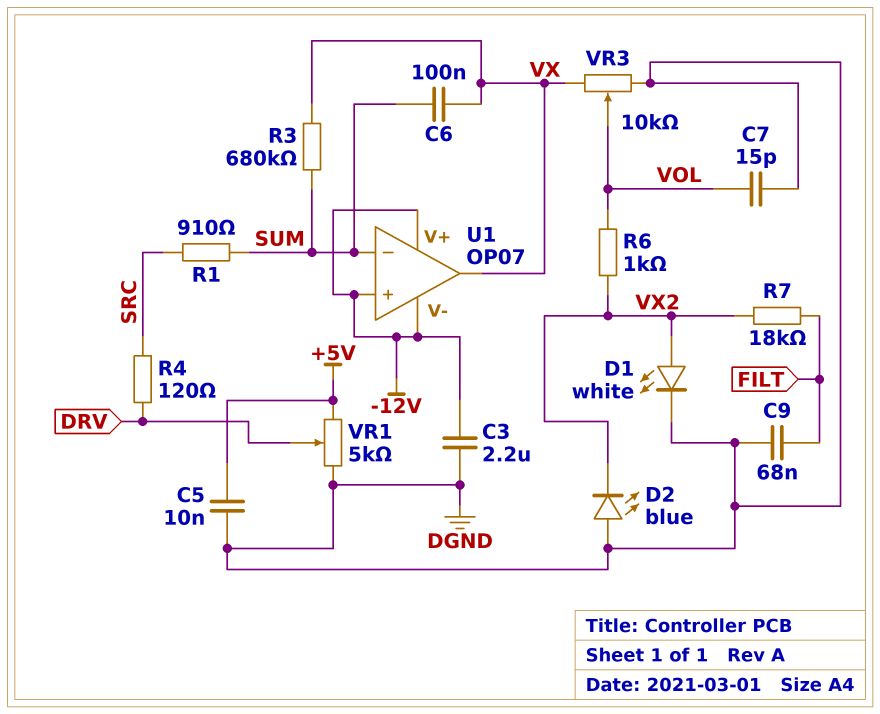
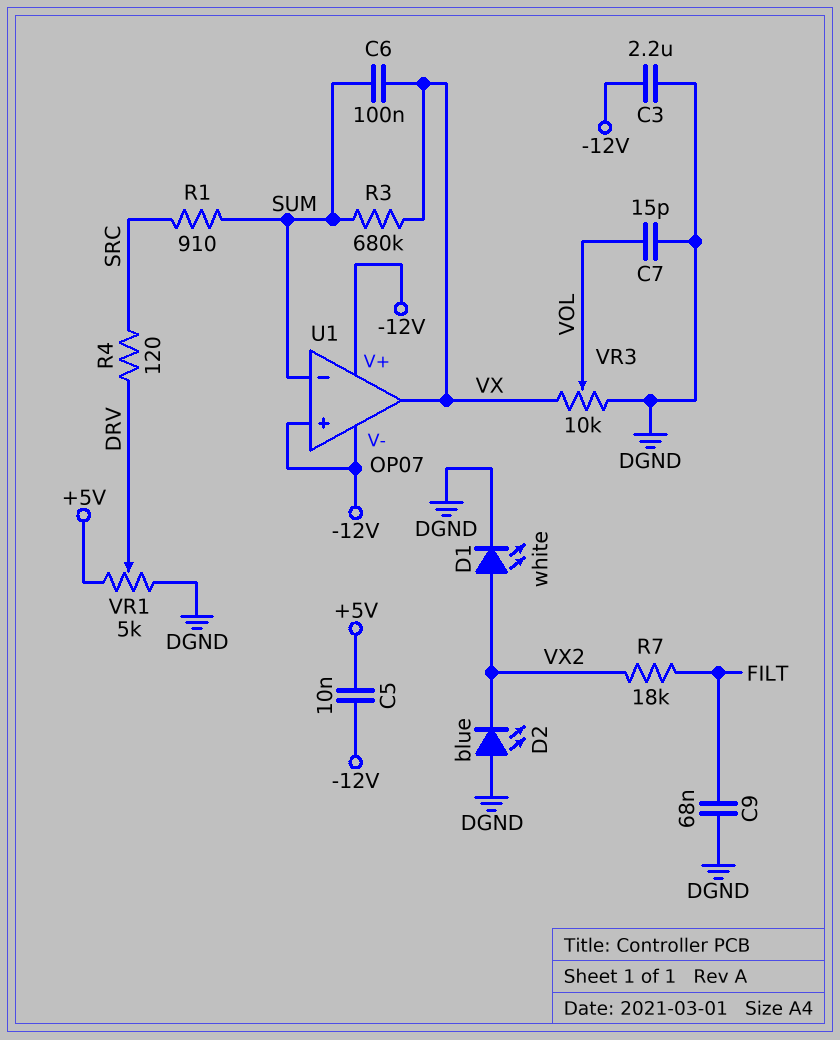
C5: 10nF (+5V, DGND) -> 10nF (+5V, -12V)
R6: 1k (VOL, VX2) -> none

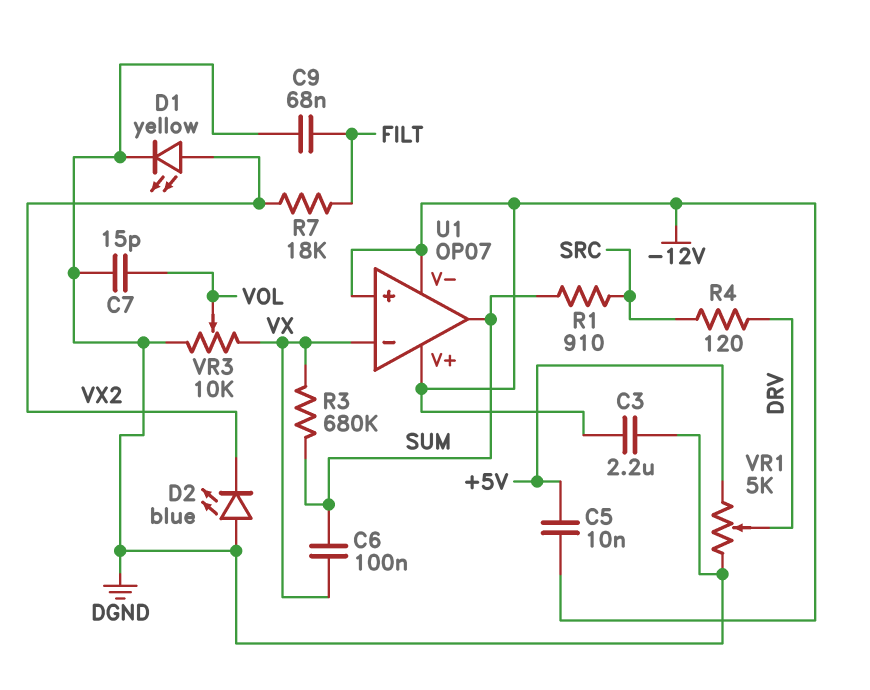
D1: LED white (A VX2, K DGND) -> LED yellow (A VX2, K DGND)
U1 pin in-: SUM -> VX
U1 pin out: VX -> SUM

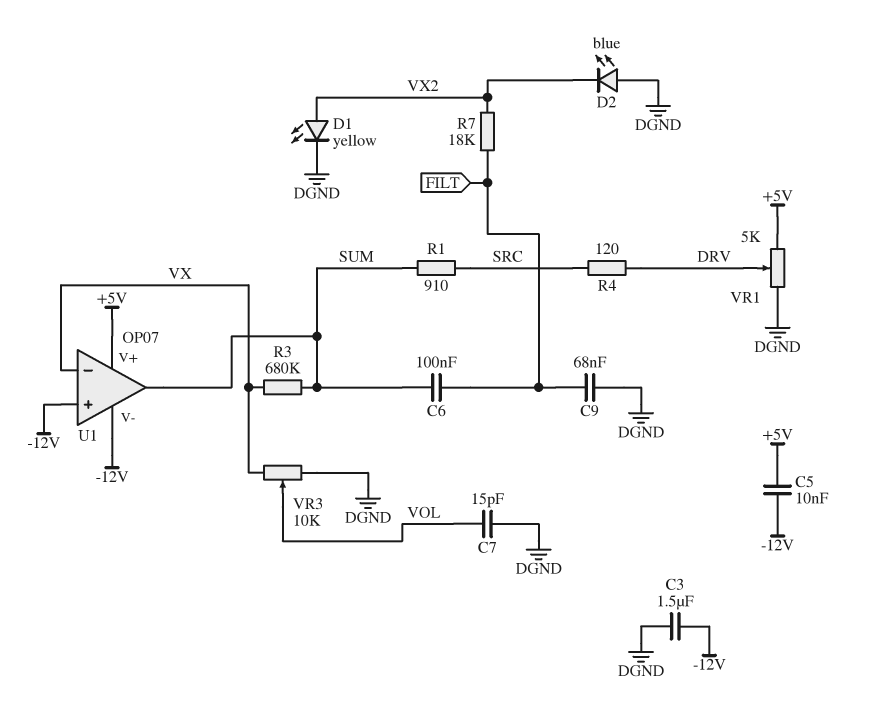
C3: 2.2uF (-12V, DGND) -> 1.5uF (-12V, DGND)
C6: 100nF (SUM, VX) -> 100nF (FILT, SUM)
U1 pin V+: -12V -> +5V

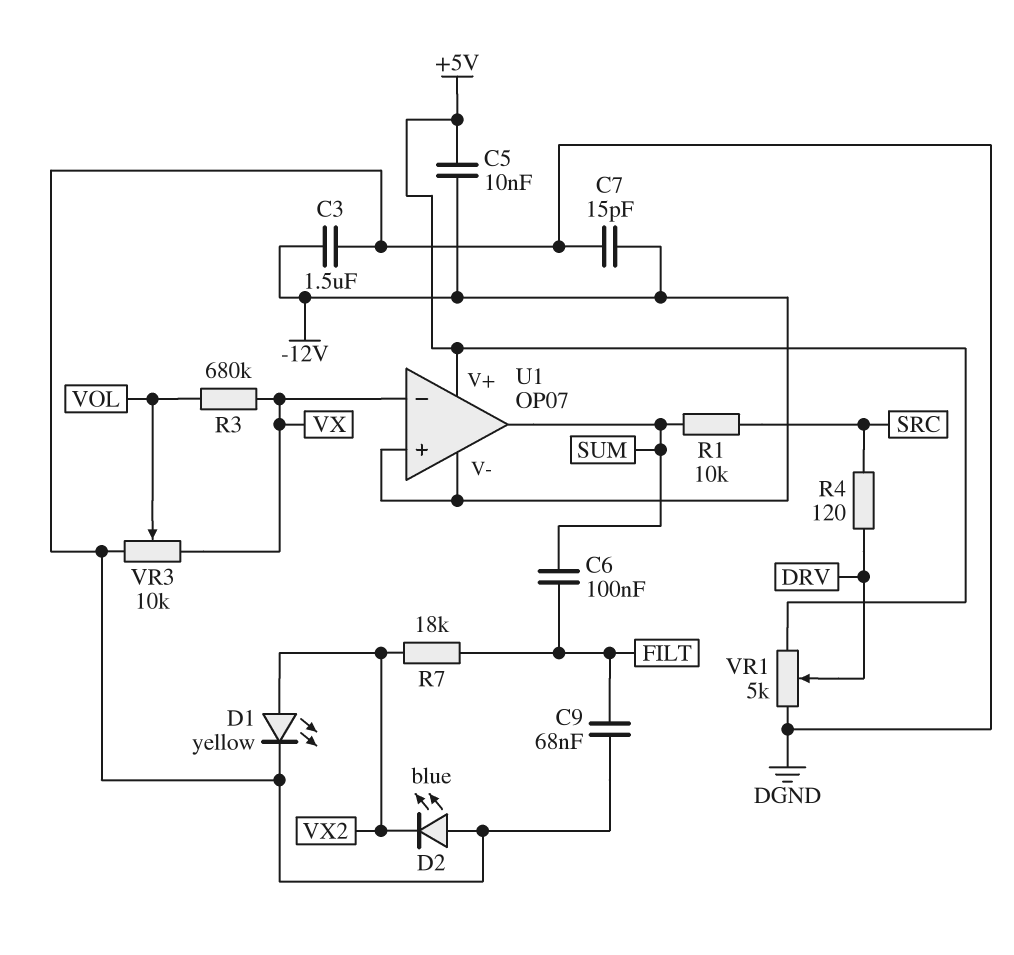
C7: 15pF (DGND, VOL) -> 15pF (-12V, DGND)
R1: 910 (SRC, SUM) -> 10k (SRC, SUM)
R3: 680k (SUM, VX) -> 680k (VOL, VX)

